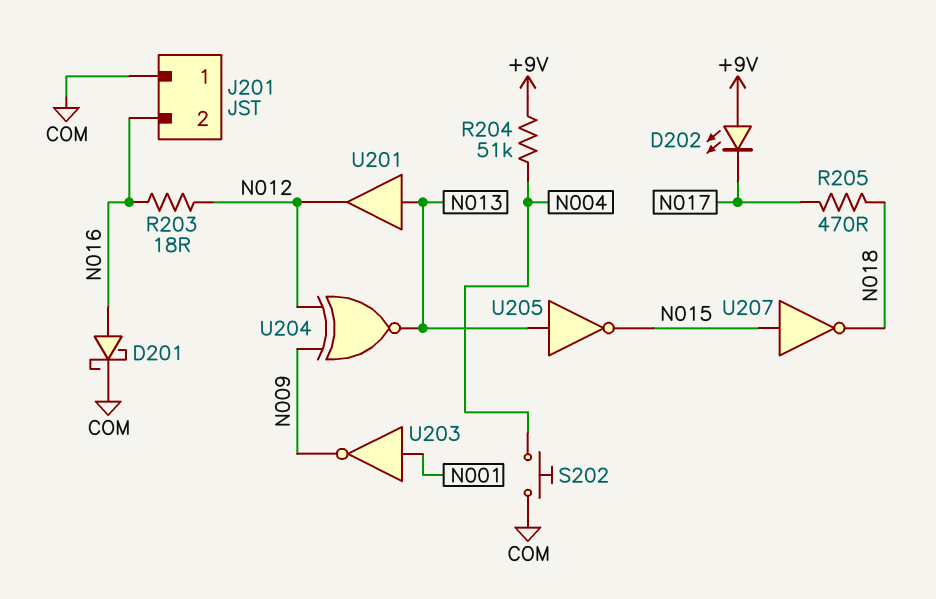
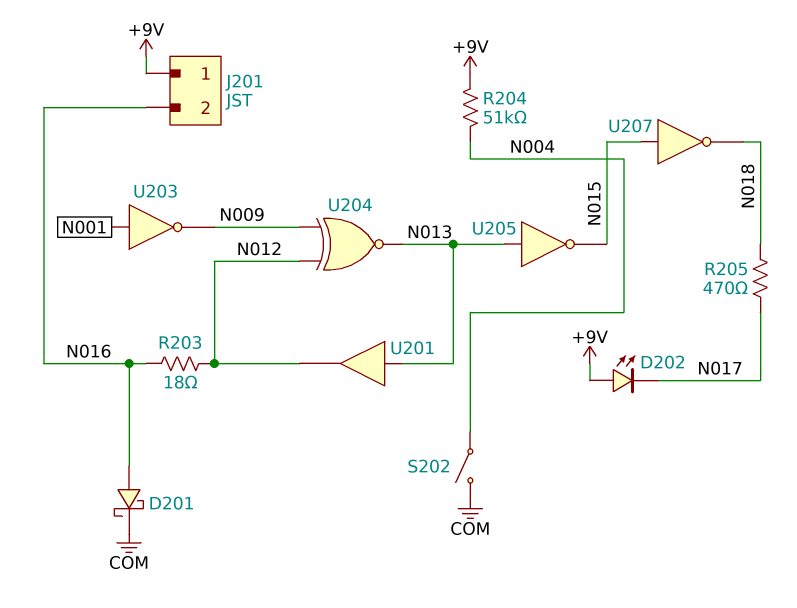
J201 pin 1: COM -> +9V
S202: button (COM, N004) -> switch (COM, N004)

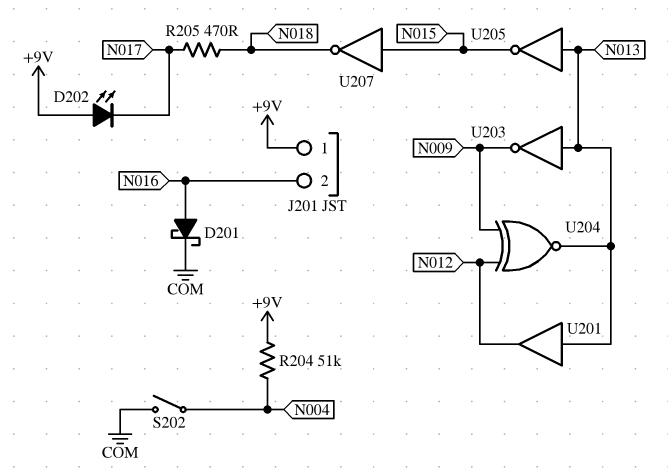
R203: 18 (N012, N016) -> none
U203: NOT (in N001, out N009) -> NOT (in N013, out N009)

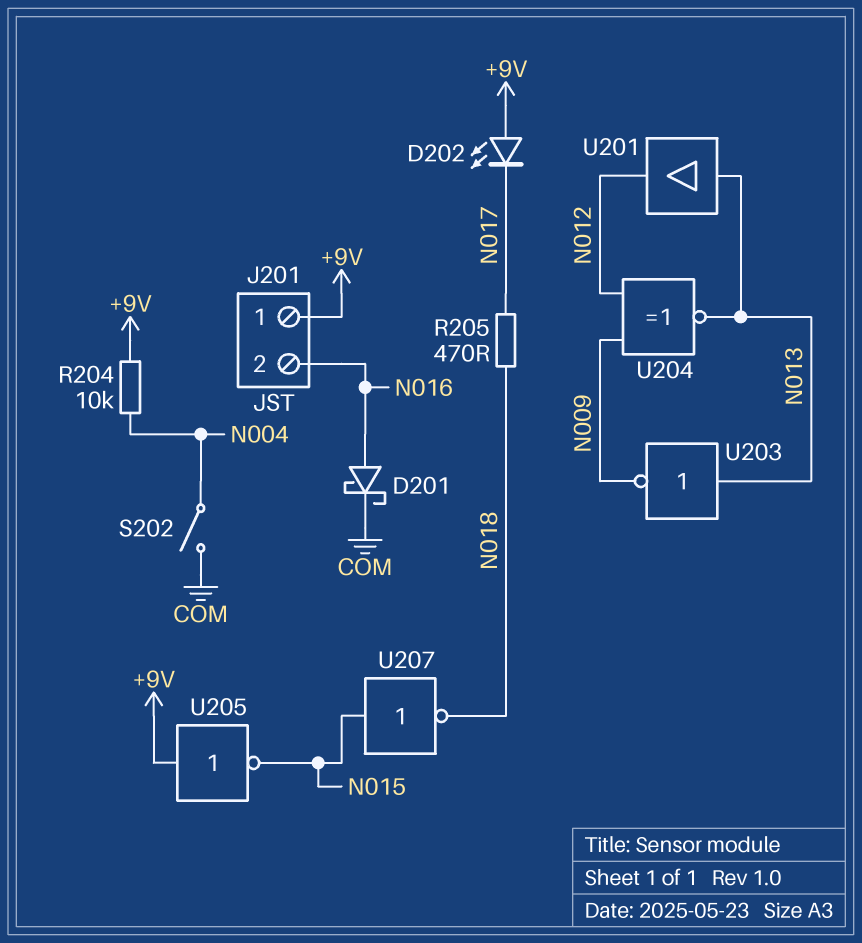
R204: 51k (+9V, N004) -> 10k (+9V, N004)
U205: NOT (in N013, out N015) -> NOT (in +9V, out N015)

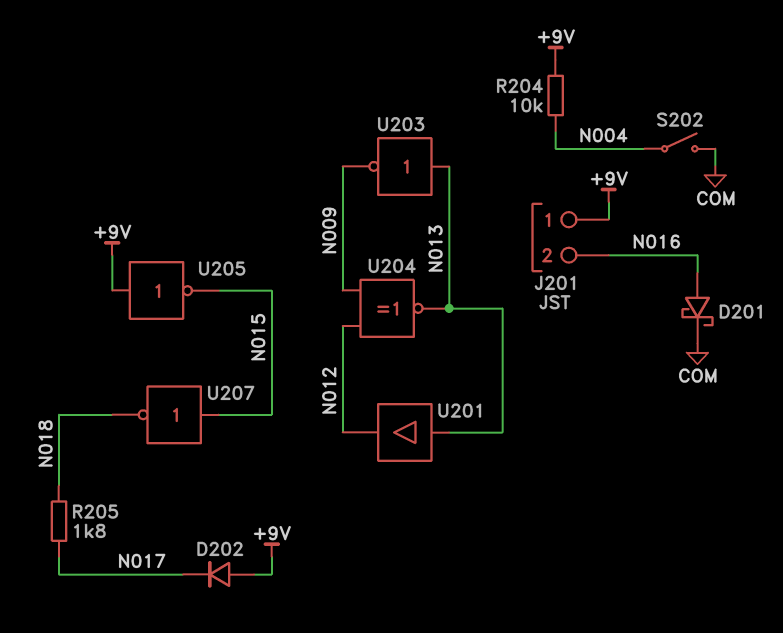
D202: LED (A +9V, K N017) -> diode (A +9V, K N017)
R205: 470 (N017, N018) -> 1.8k (N017, N018)

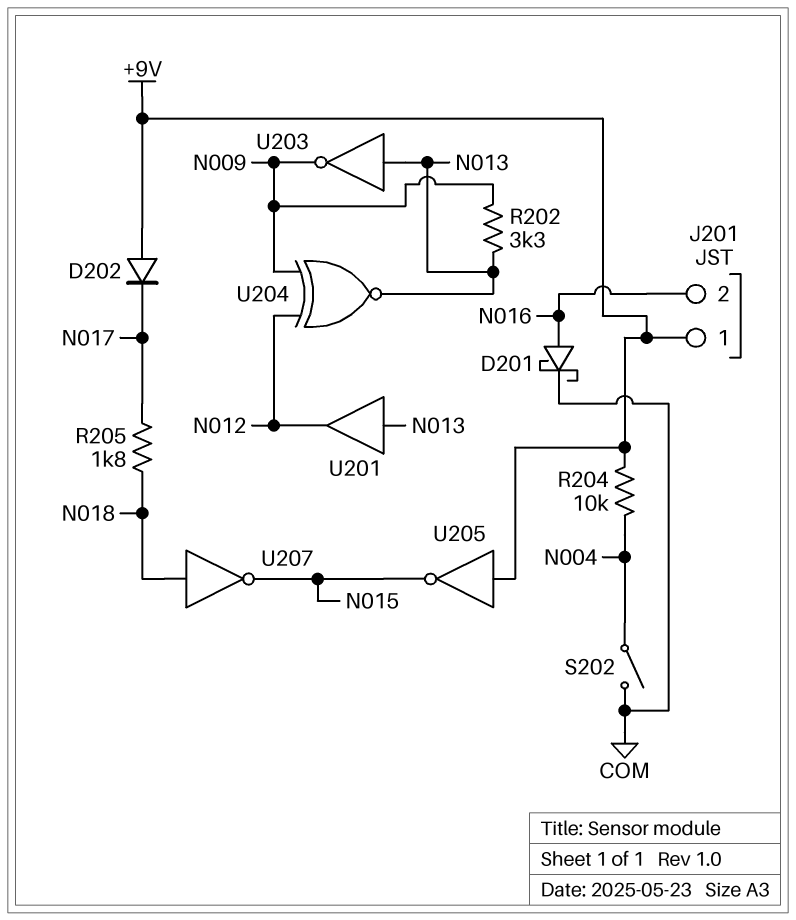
R202: none -> 3.3k (N009, N013)
U207: NOT (in N015, out N018) -> NOT (in N018, out N015)

